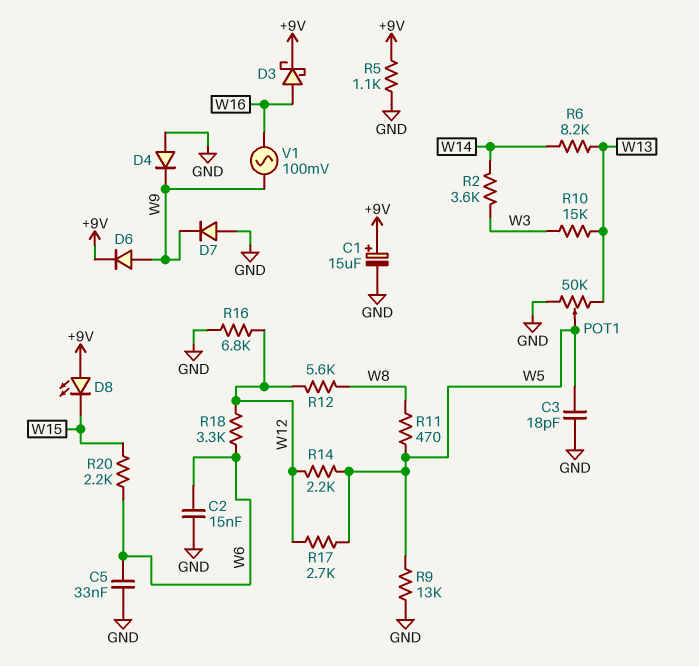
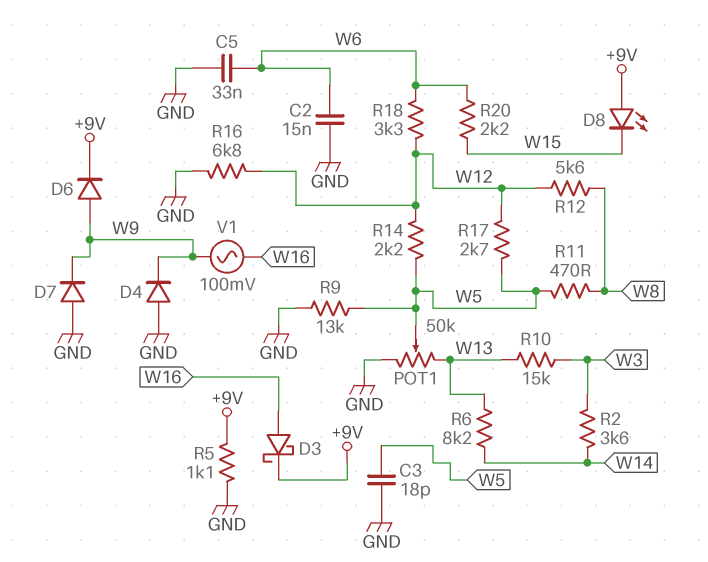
C1: 15uF (plus +9V, minus GND) -> none

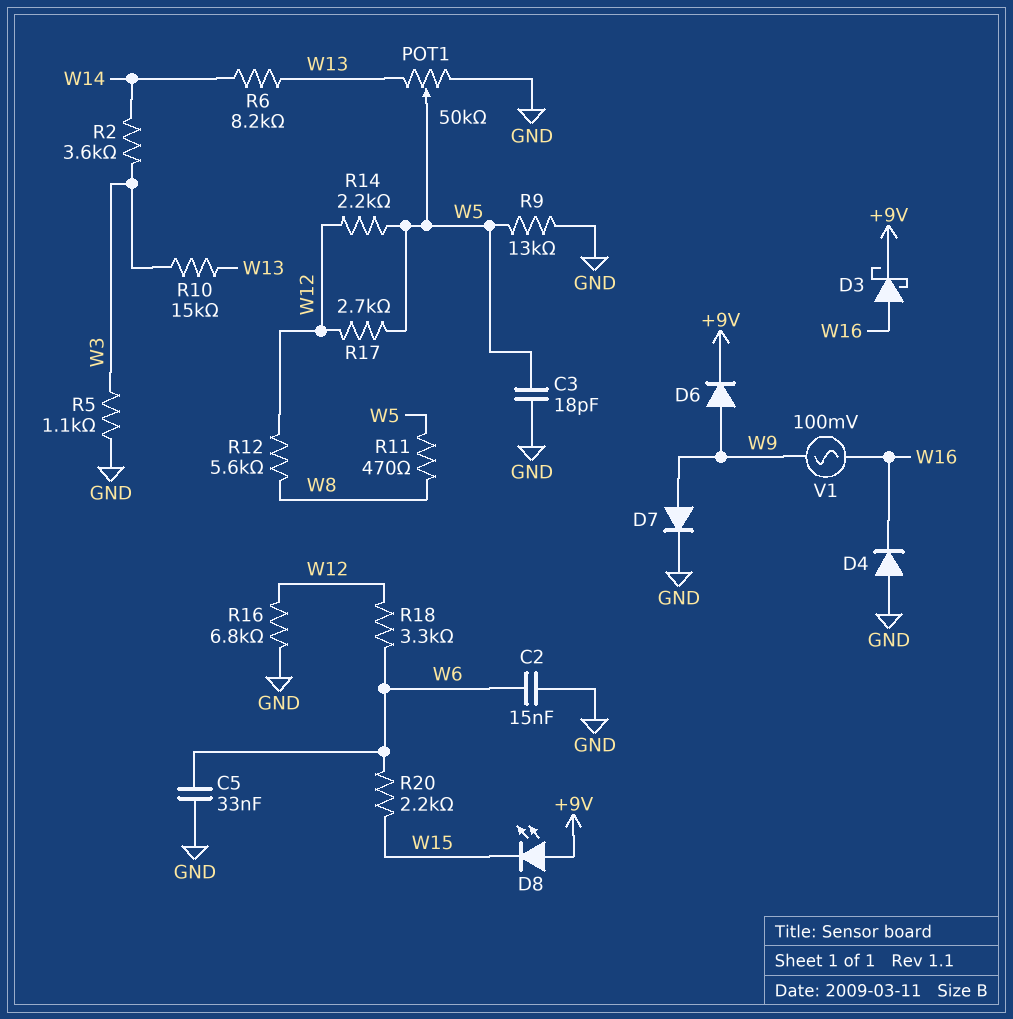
D4: diode (A GND, K W9) -> diode (A GND, K W16)
D7: diode (A GND, K W9) -> diode (A W9, K GND)
R5: 1.1k (+9V, GND) -> 1.1k (GND, W3)

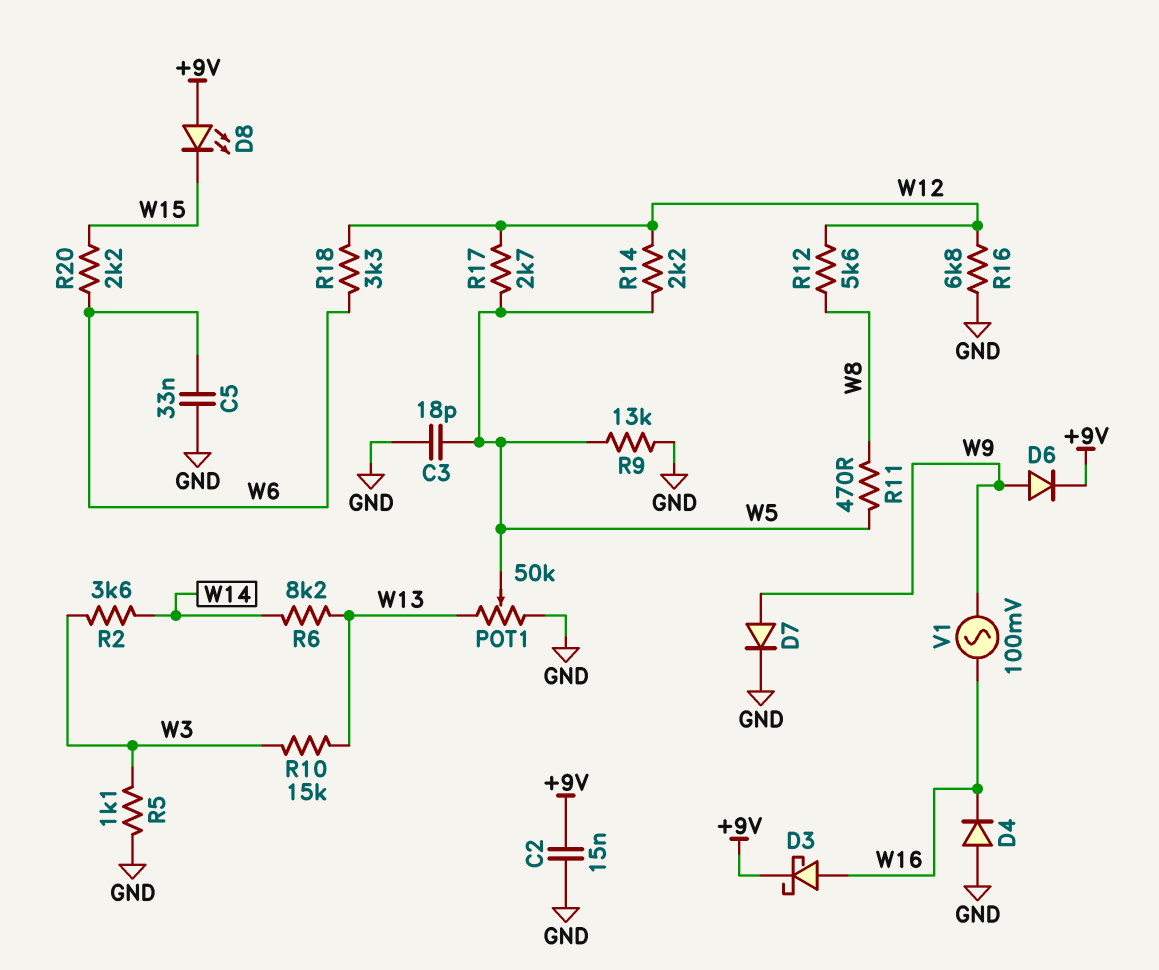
C2: 15nF (GND, W6) -> 15nF (+9V, GND)

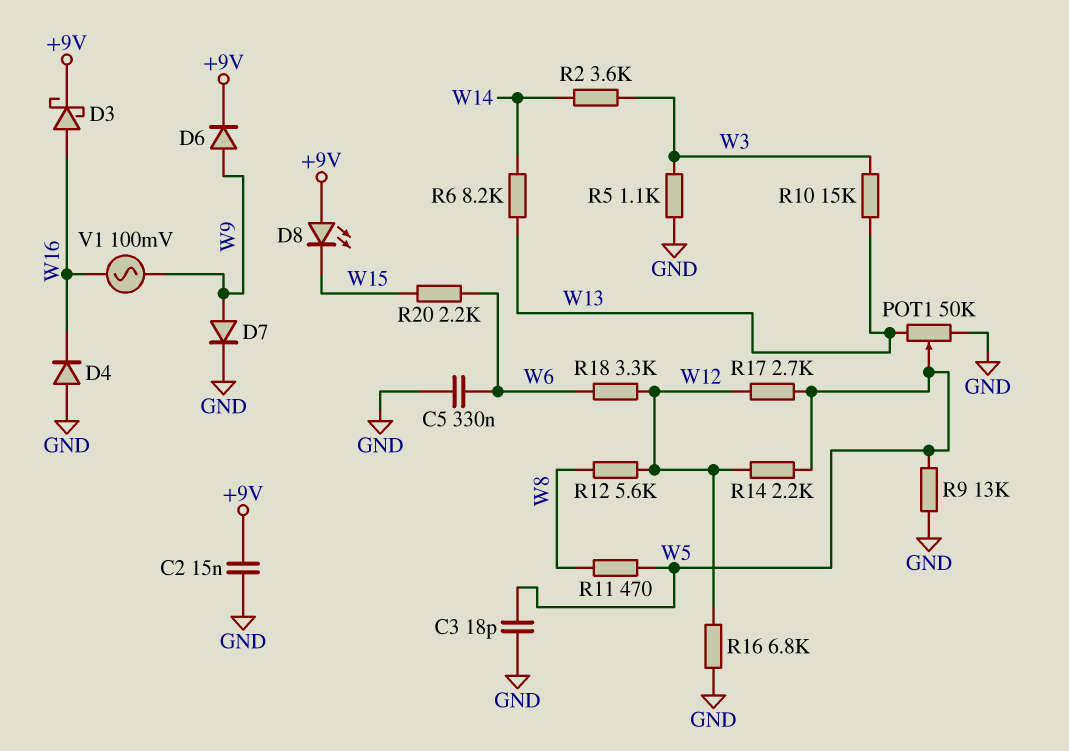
C5: 33nF (GND, W6) -> 330nF (GND, W6)

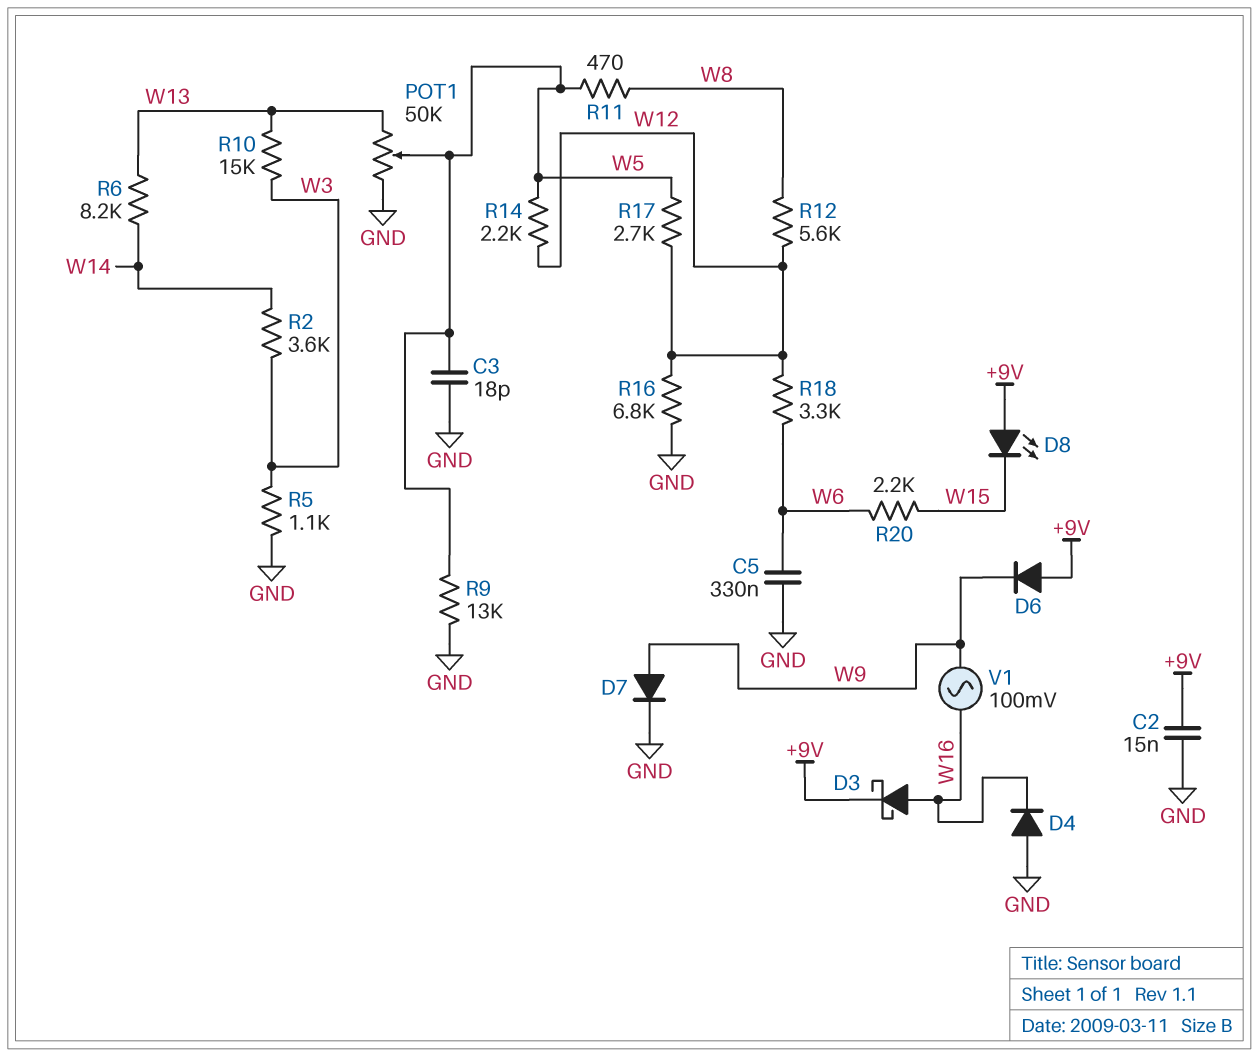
D6: diode (A W9, K +9V) -> diode (A +9V, K W9)

